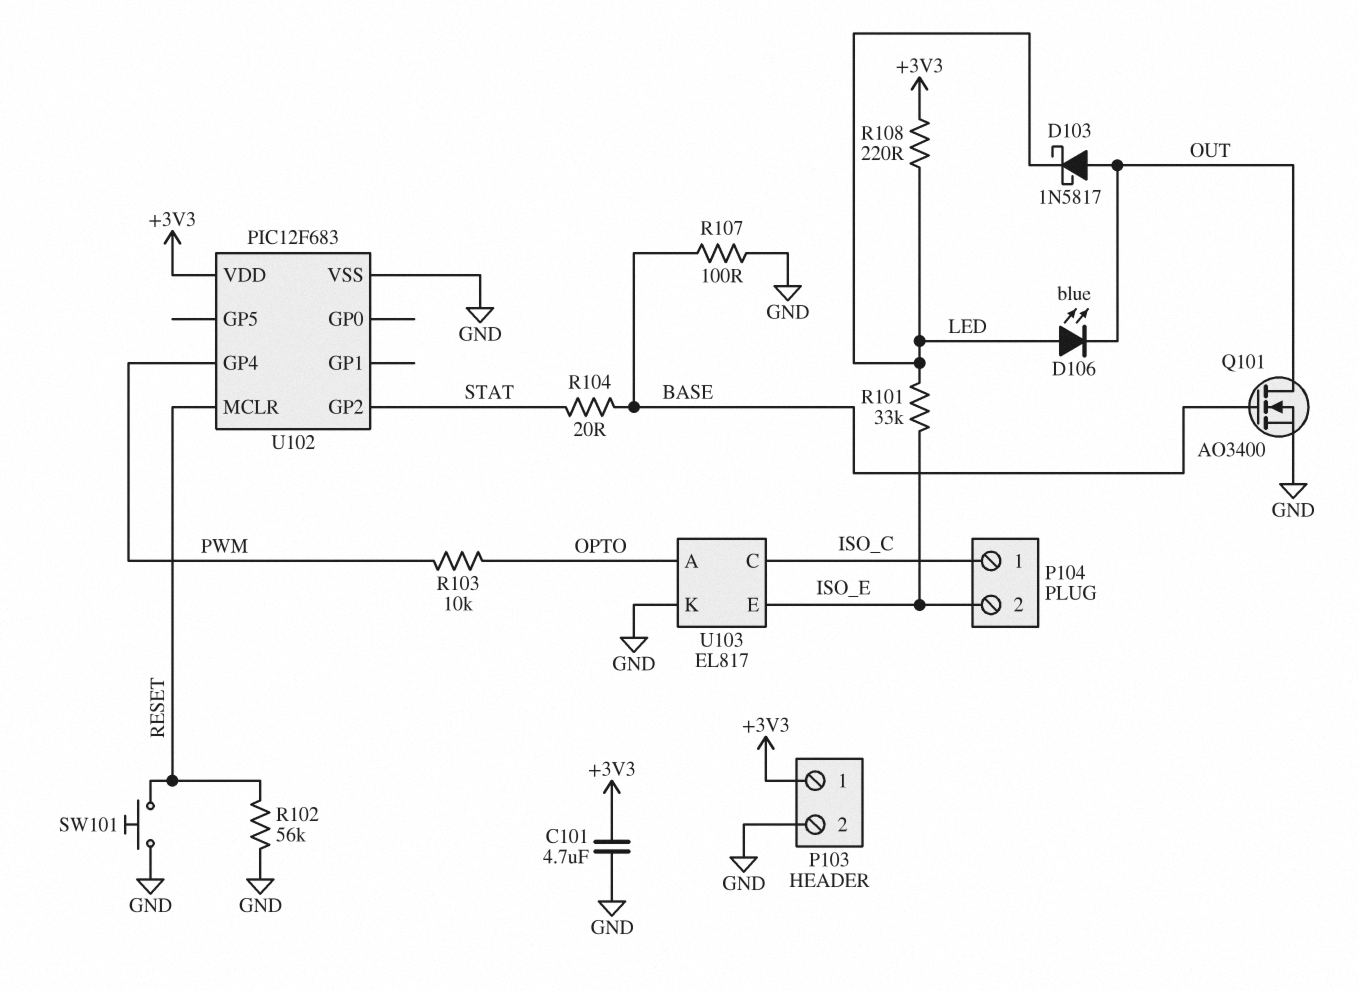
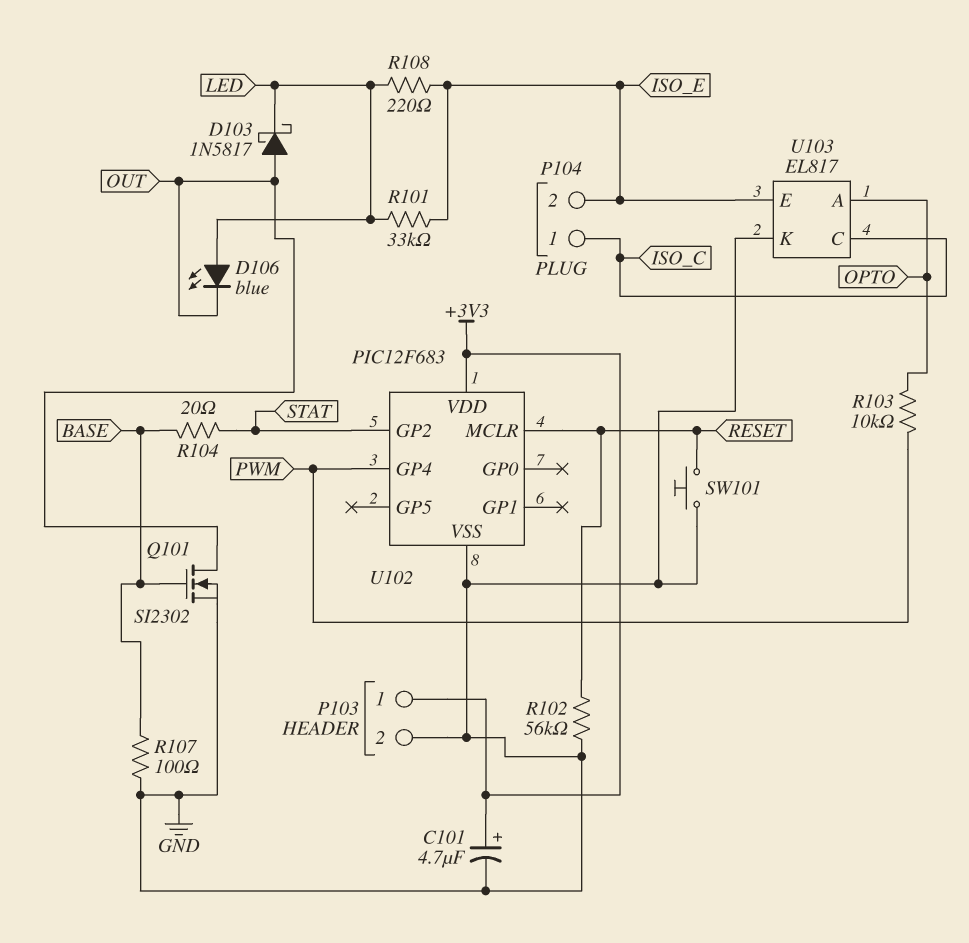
C101: 4.7uF (+3V3, GND) -> 4.7uF (plus +3V3, minus GND)
Q101: NMOS AO3400 (G BASE, D OUT, S GND) -> NMOS SI2302 (G BASE, D OUT, S GND)
R108: 220 (+3V3, LED) -> 220 (ISO_E, LED)

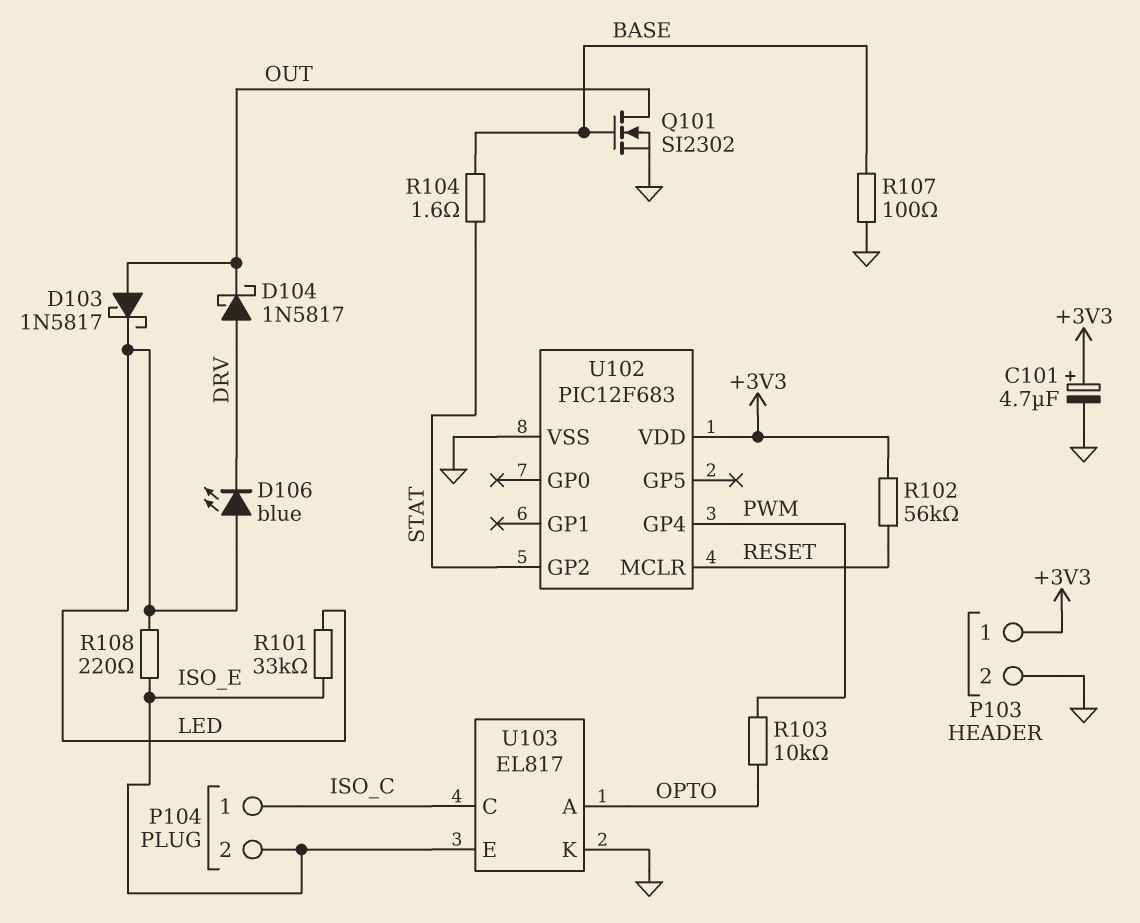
D104: none -> schottky 1N5817 (A DRV, K OUT)
D106: LED blue (A LED, K OUT) -> LED blue (A LED, K DRV)
R102: 56k (GND, RESET) -> 56k (+3V3, RESET)
R104: 20 (BASE, STAT) -> 1.6 (BASE, STAT)
SW101: button (GND, RESET) -> none

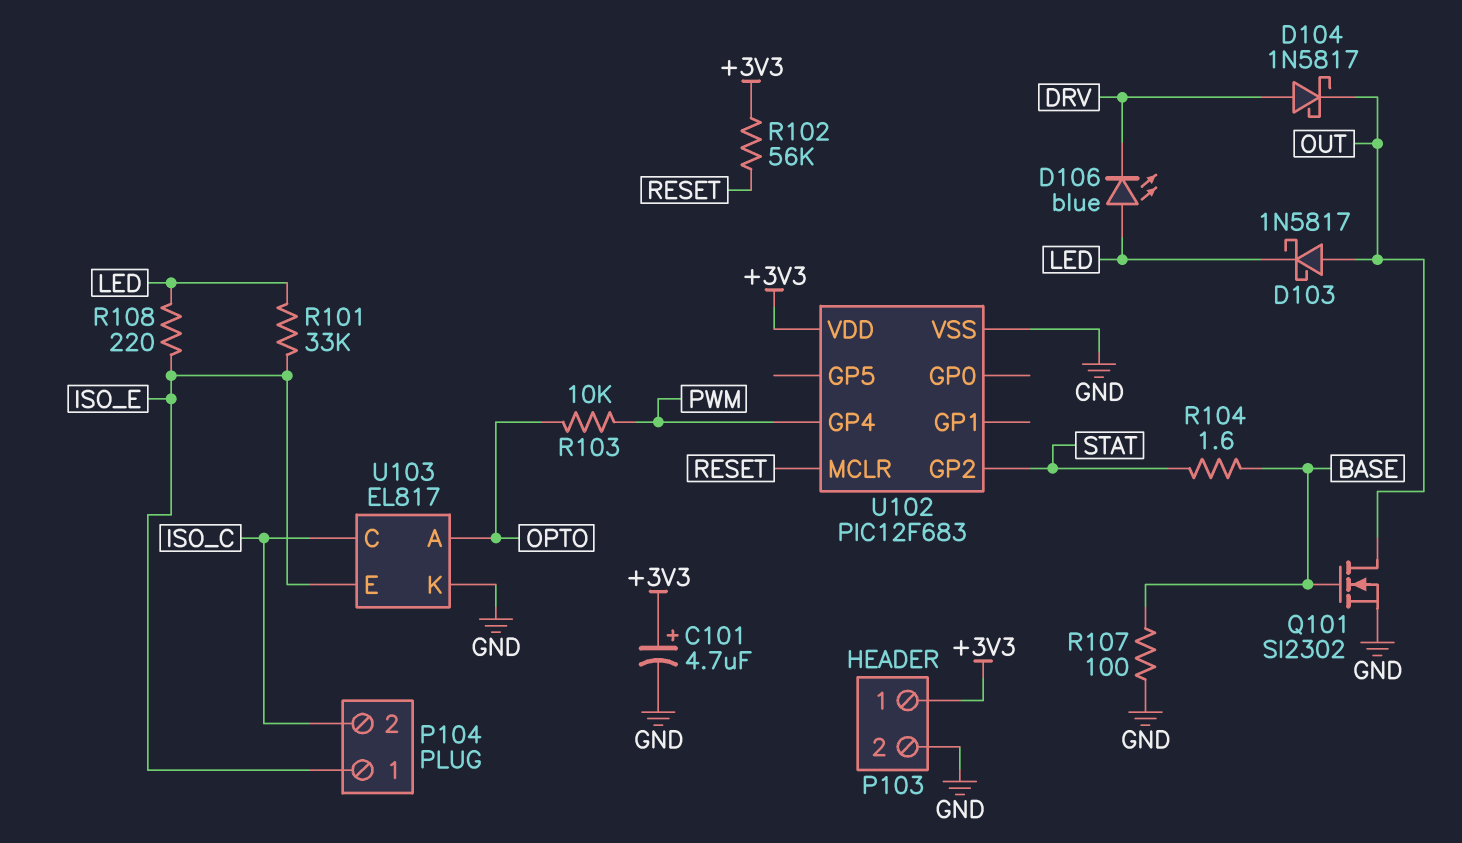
P104 pin 1: ISO_C -> ISO_E
P104 pin 2: ISO_E -> ISO_C

